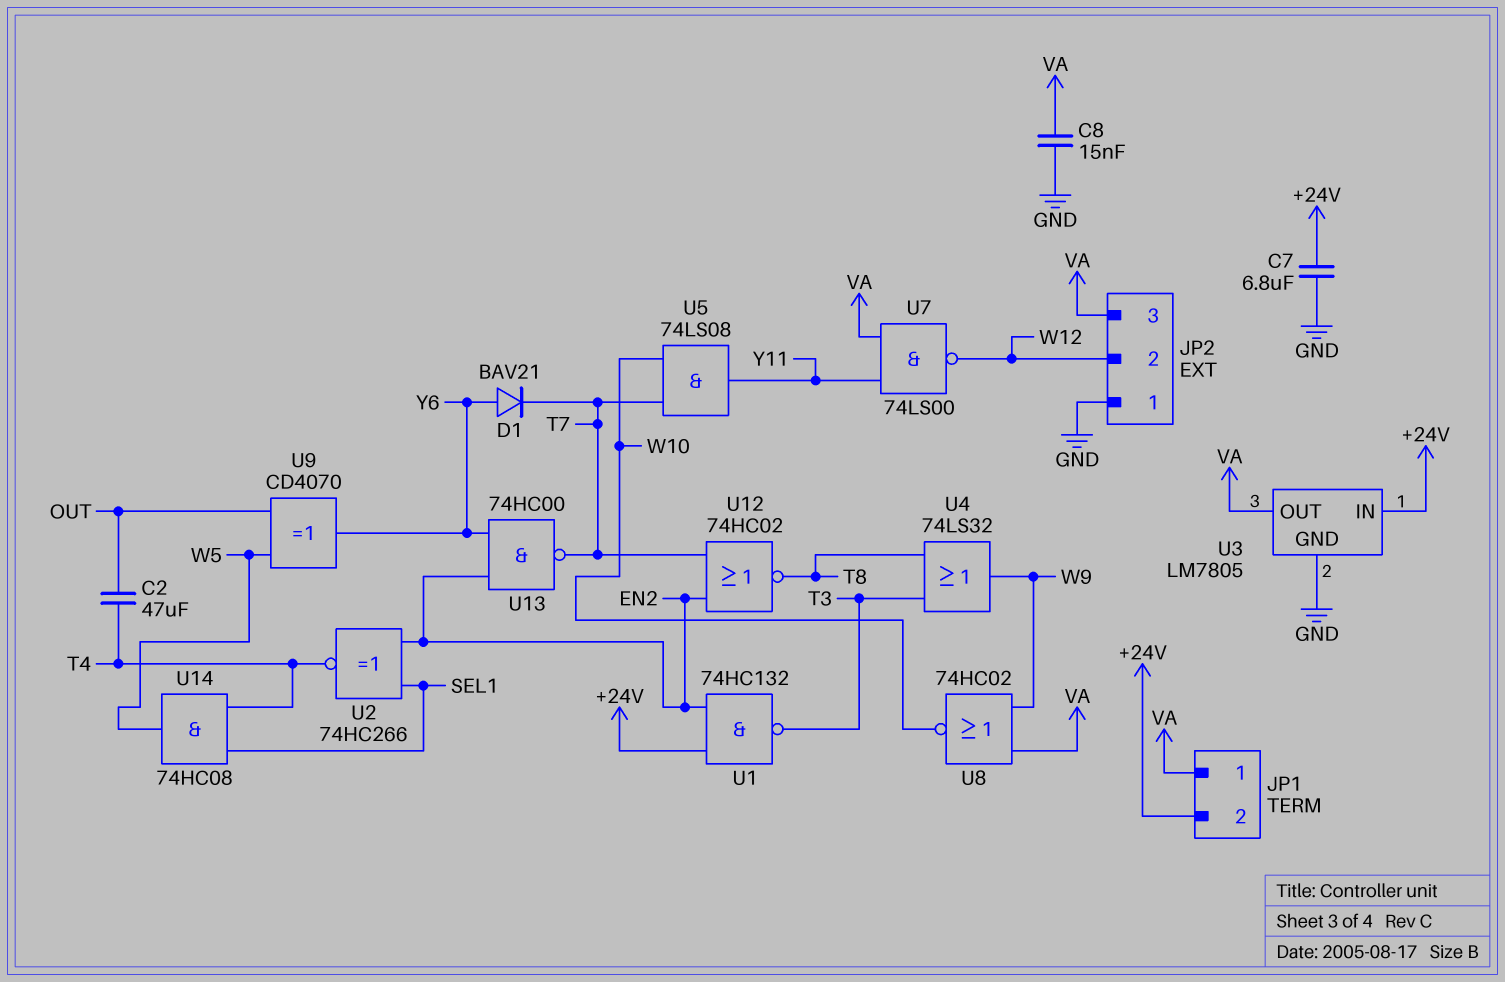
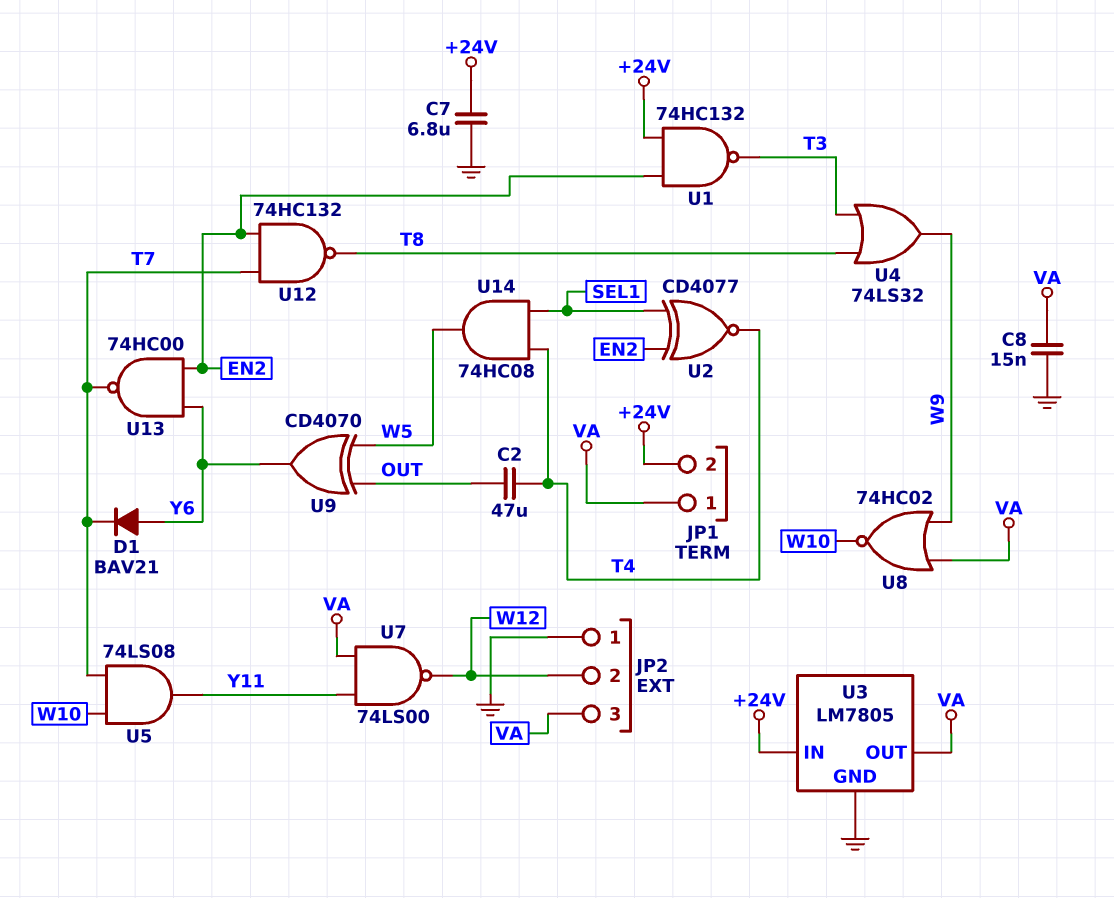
U2: XNOR 74HC266 (in EN2, in SEL1, out T4) -> XNOR CD4077 (in EN2, in SEL1, out T4)
U12: NOR 74HC02 (in EN2, in T7, out T8) -> NAND 74HC132 (in EN2, in T7, out T8)

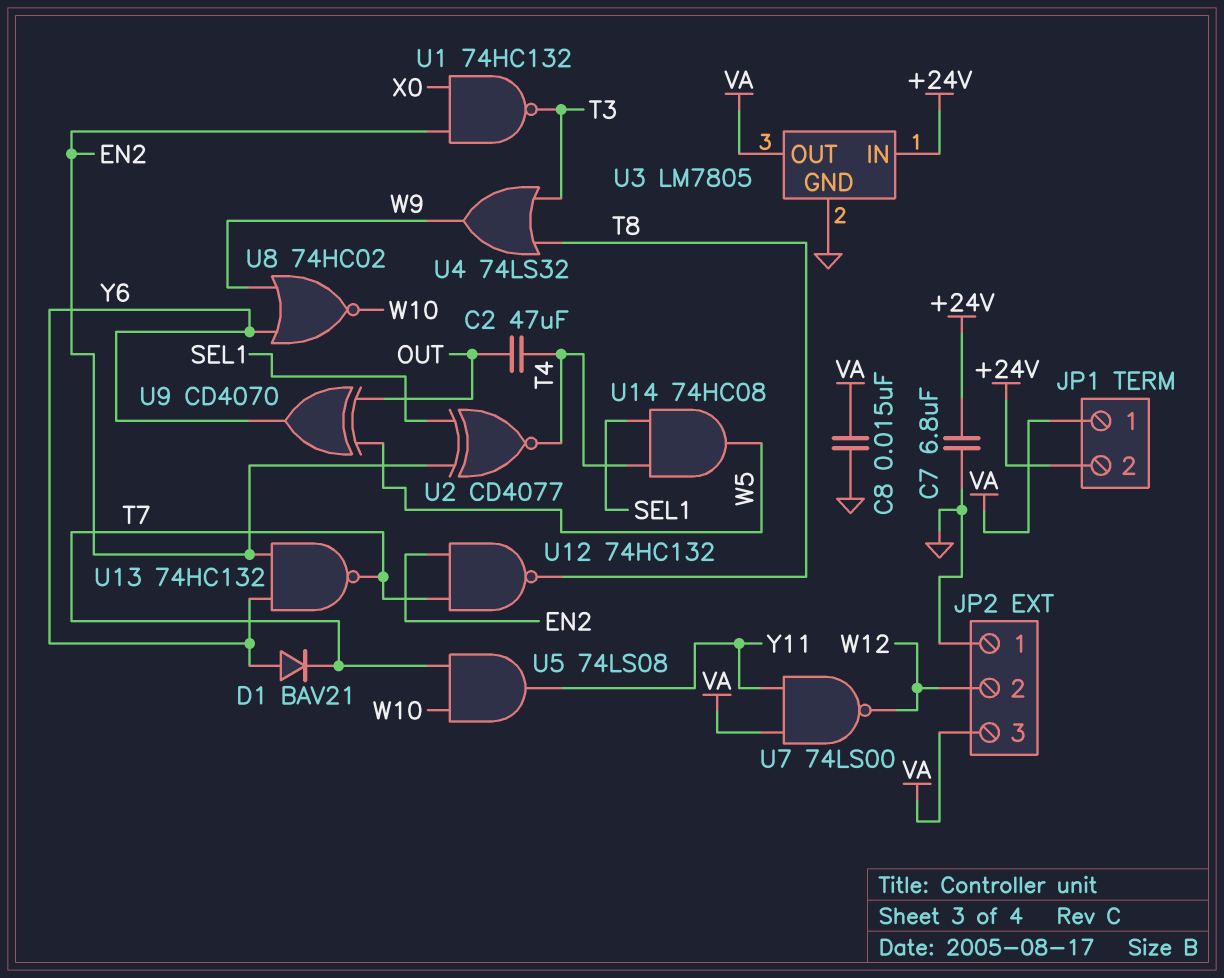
U1: NAND 74HC132 (in +24V, in EN2, out T3) -> NAND 74HC132 (in EN2, in X0, out T3)
U8: NOR 74HC02 (in VA, in W9, out W10) -> NOR 74HC02 (in W9, in Y6, out W10)
U13: NAND 74HC00 (in EN2, in Y6, out T7) -> NAND 74HC132 (in EN2, in Y6, out T7)

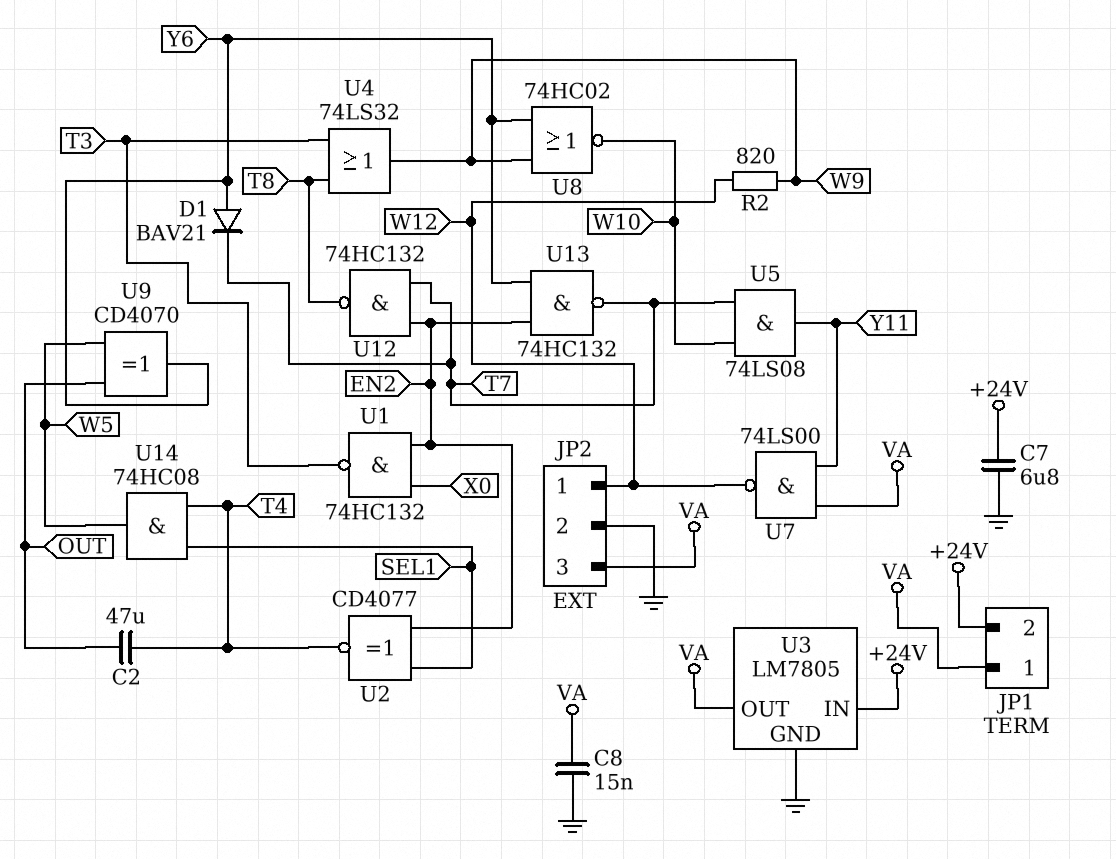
JP2 pin 1: GND -> W12
JP2 pin 2: W12 -> GND
R2: none -> 820 (W9, W12)

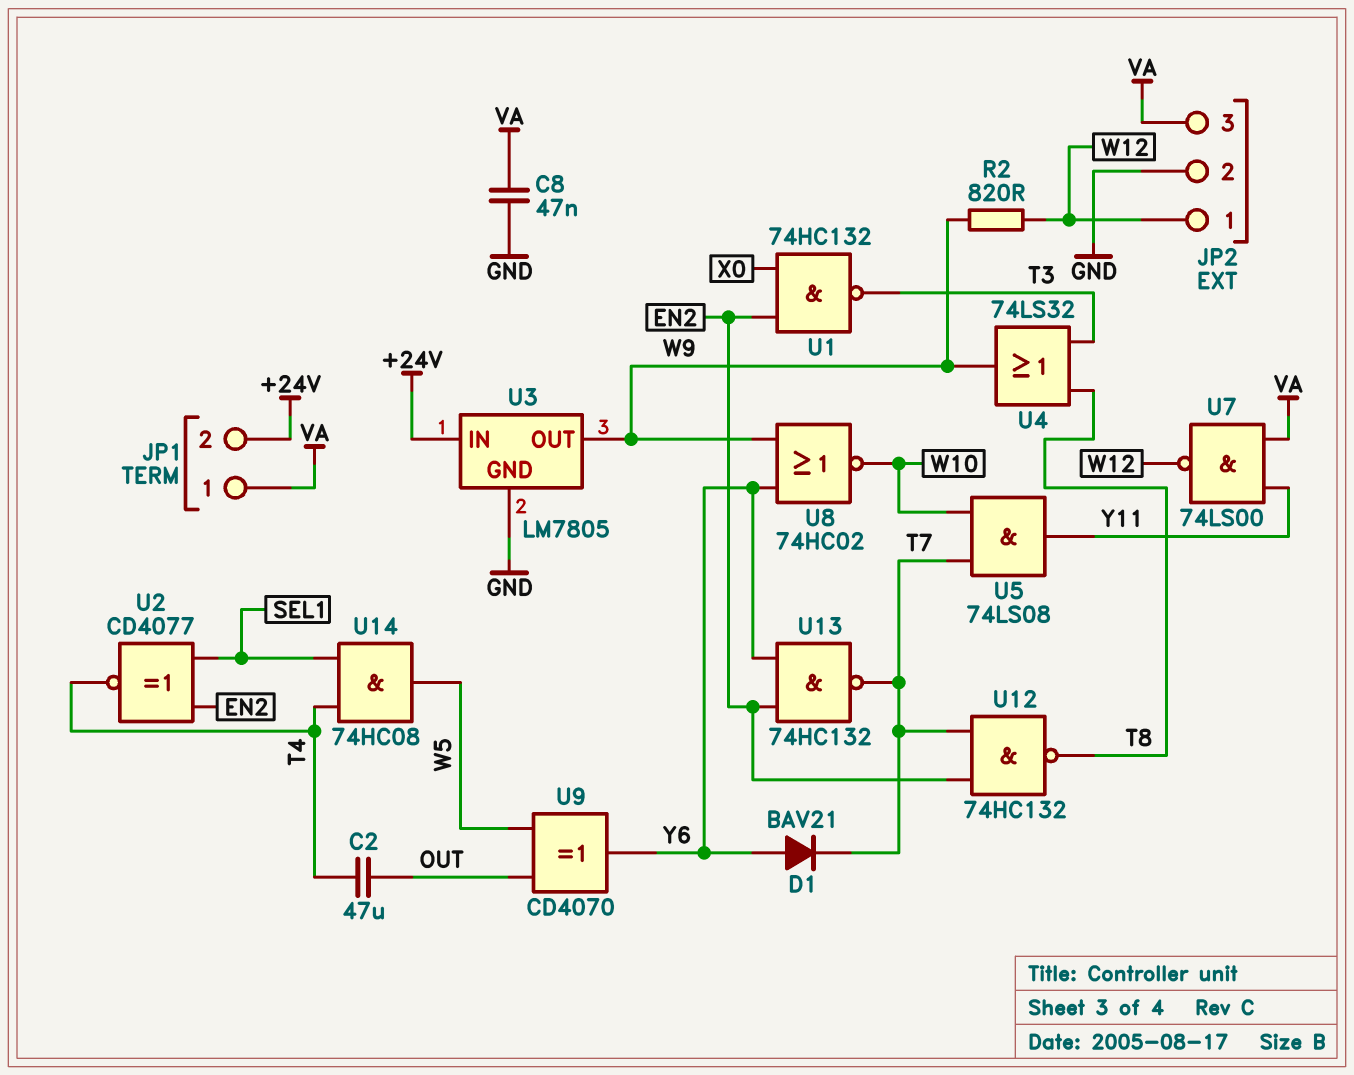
C7: 6.8uF (+24V, GND) -> none
C8: 15nF (GND, VA) -> 47nF (GND, VA)
U3 pin OUT: VA -> W9

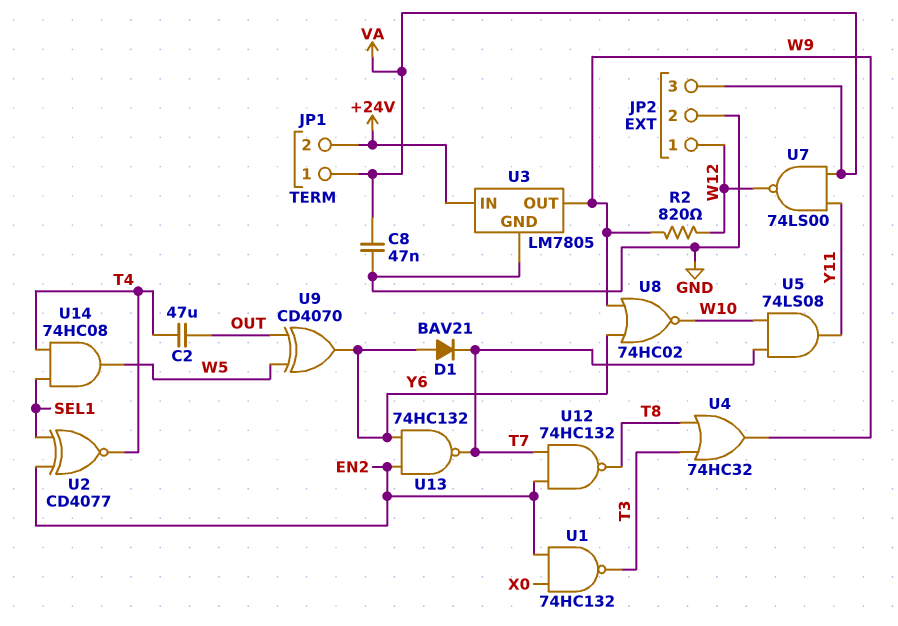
U4: OR 74LS32 (in T3, in T8, out W9) -> OR 74HC32 (in T3, in T8, out W9)

